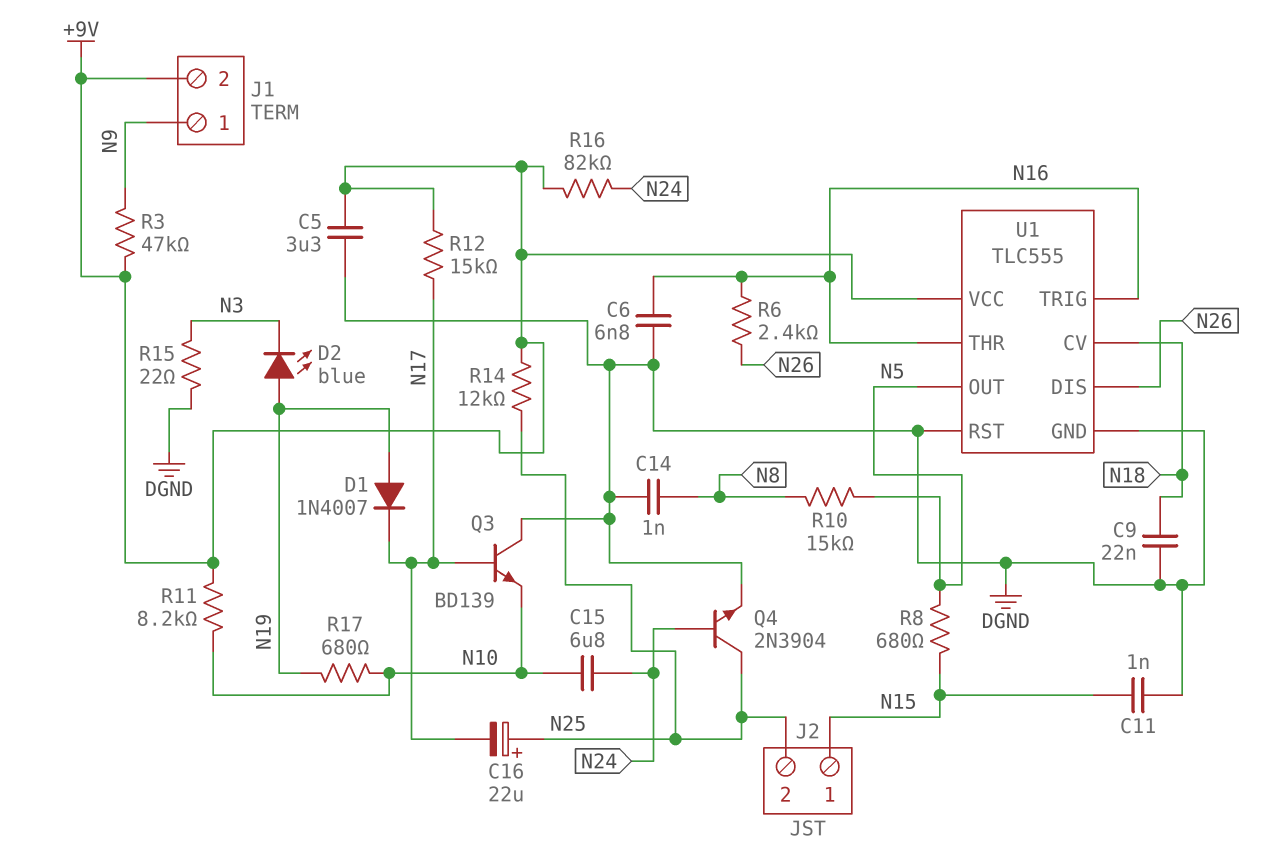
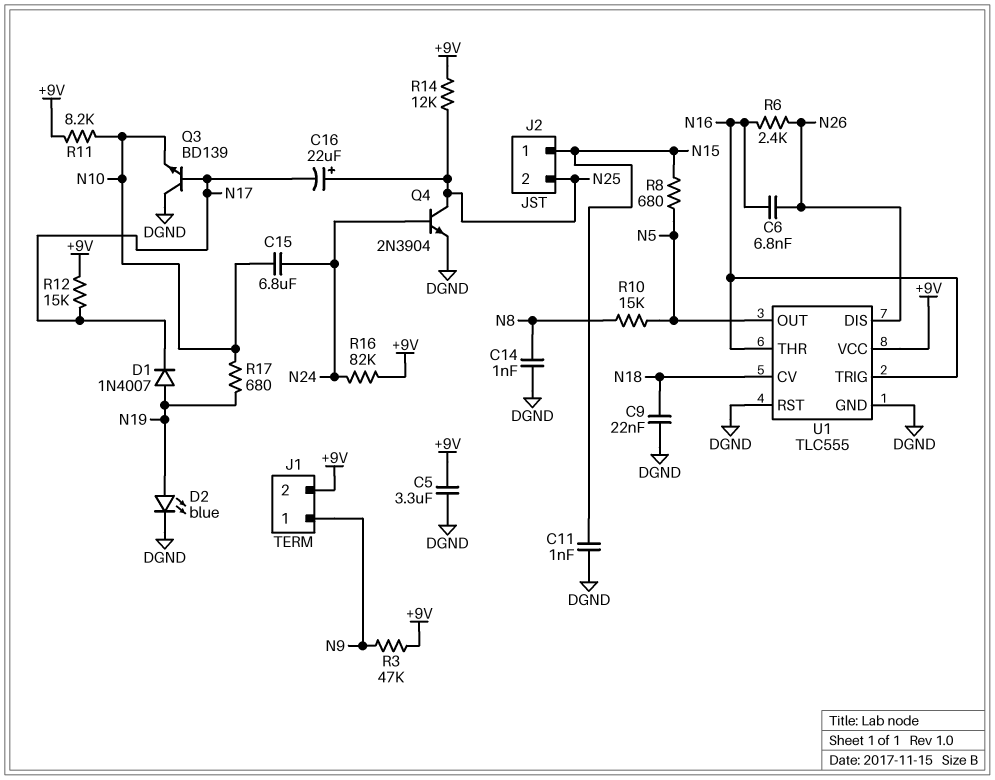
C6: 6.8nF (DGND, N16) -> 6.8nF (N16, N26)
D2: LED blue (A N19, K N3) -> LED blue (A N19, K DGND)
R15: 22 (DGND, N3) -> none

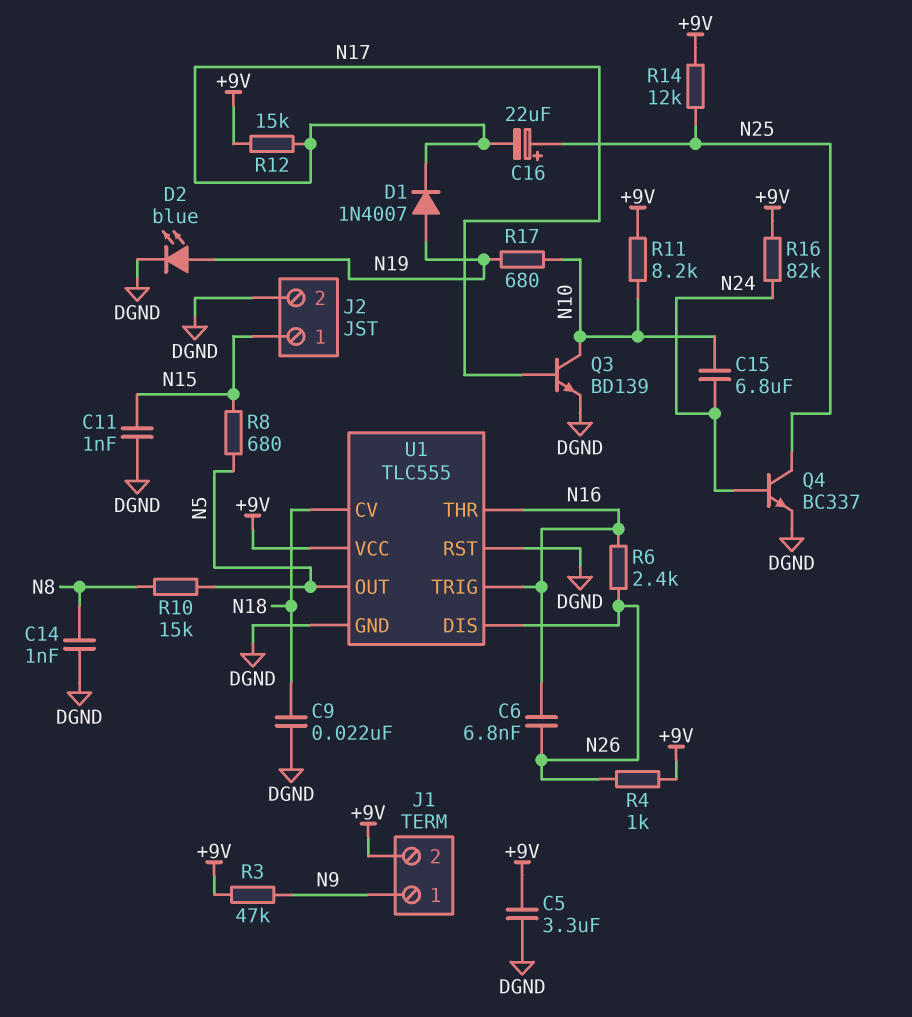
J2 pin 2: N25 -> DGND
Q3: NPN BD139 (B N17, C DGND, E N10) -> NPN BD139 (B N17, C N10, E DGND)
Q4: NPN 2N3904 (B N24, C N25, E DGND) -> NPN BC337 (B N24, C N25, E DGND)
R4: none -> 1k (+9V, N26)

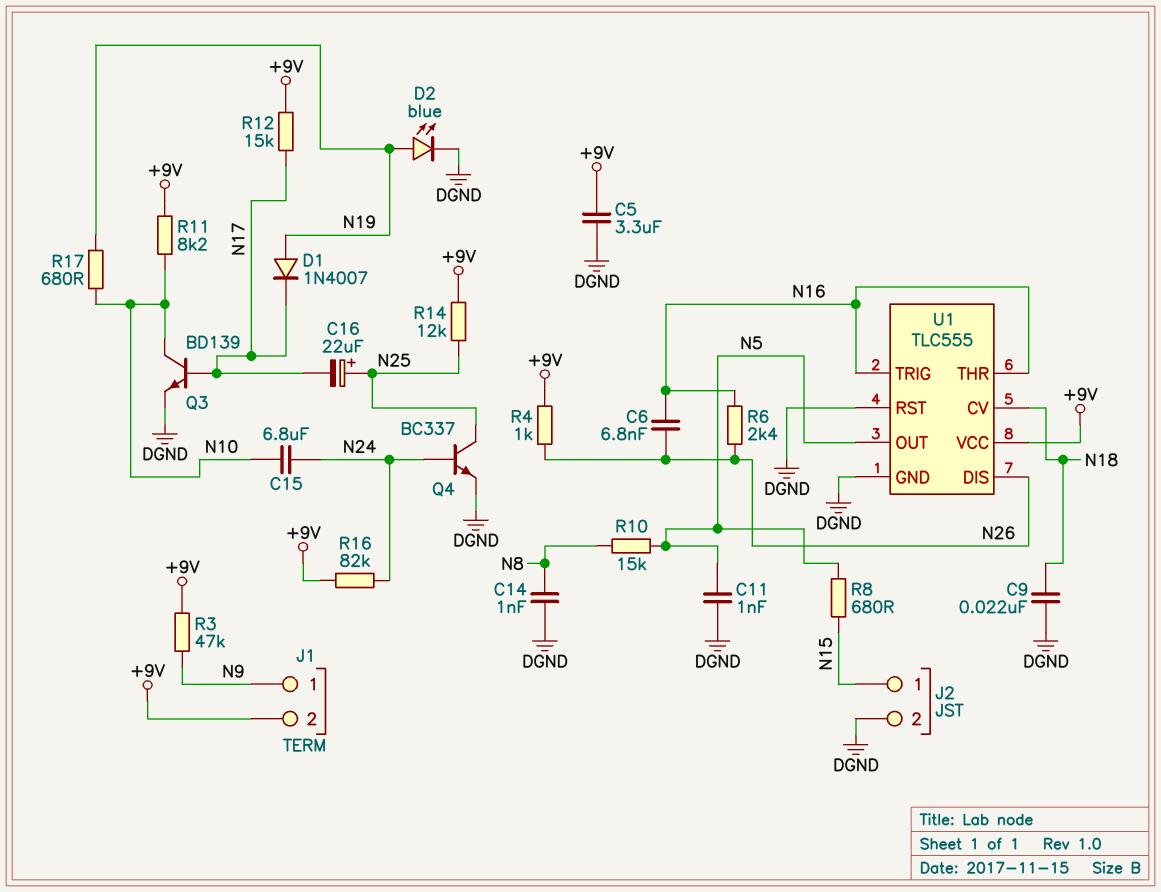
C11: 1nF (DGND, N15) -> 1nF (DGND, N5)

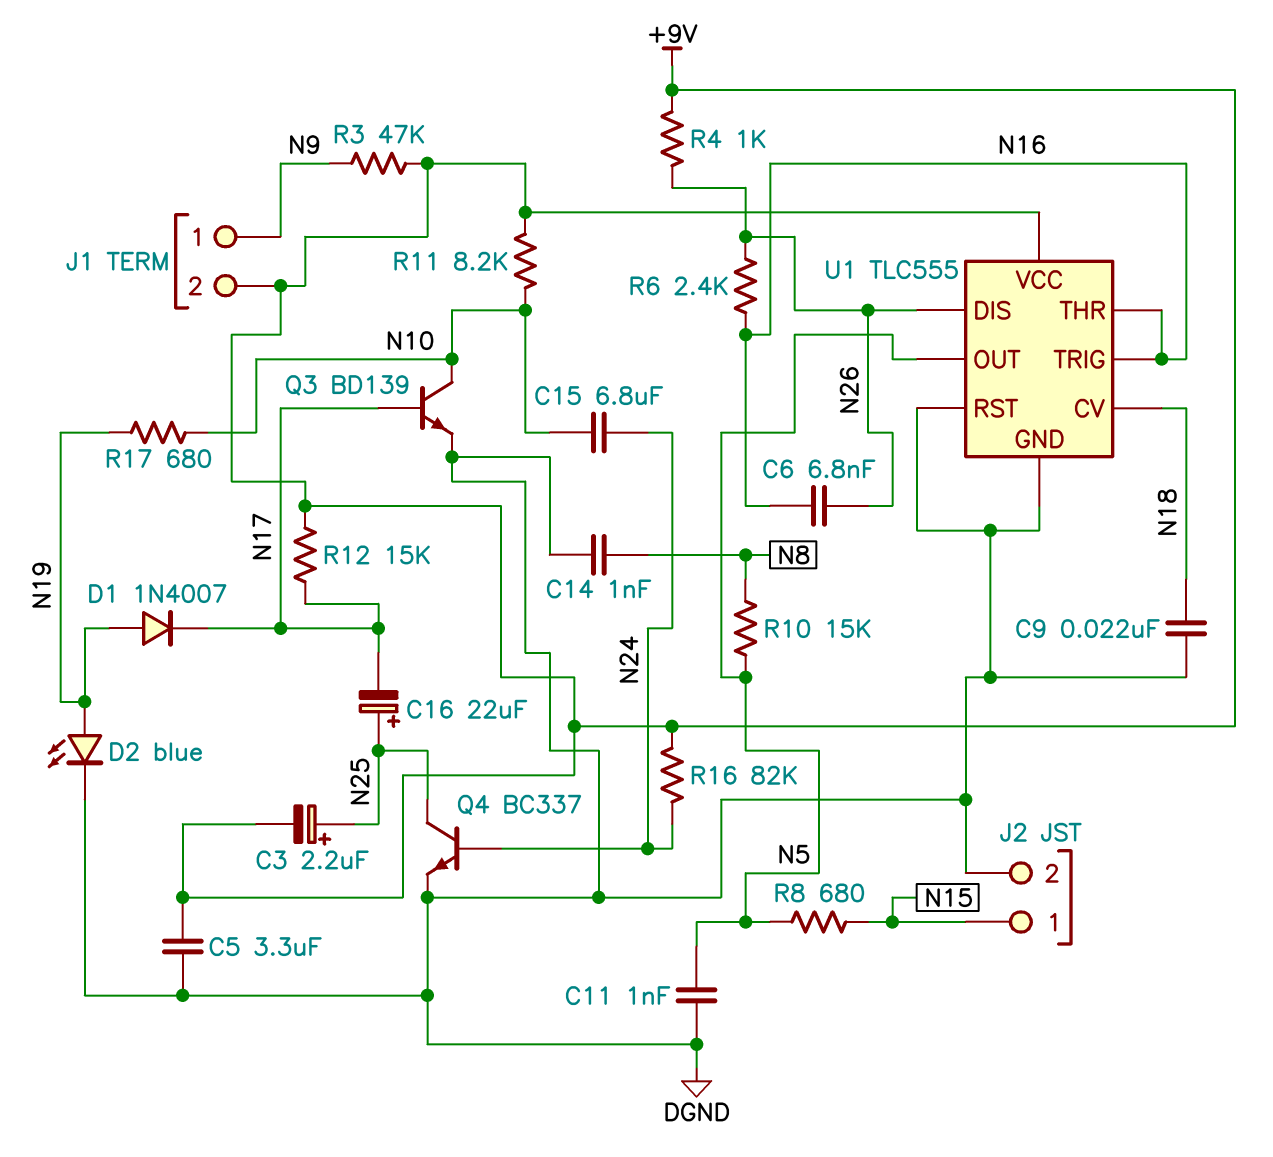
C3: none -> 2.2uF (plus N25, minus +9V)
R14: 12k (+9V, N25) -> none

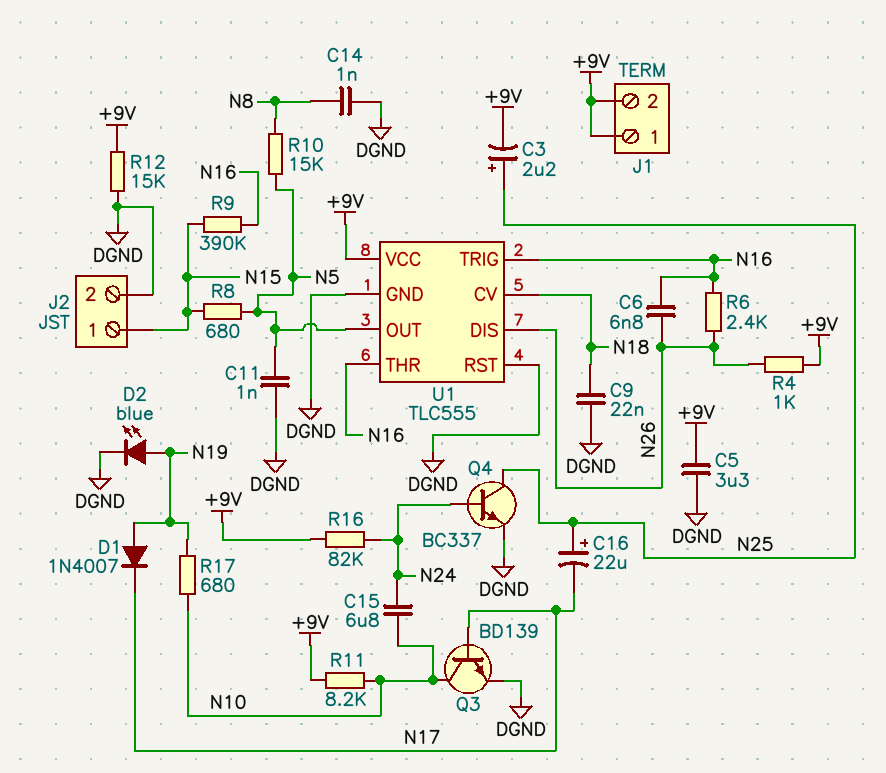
J1 pin 1: N9 -> +9V
R3: 47k (+9V, N9) -> none
R9: none -> 390k (N15, N16)
R12: 15k (+9V, N17) -> 15k (+9V, DGND)

